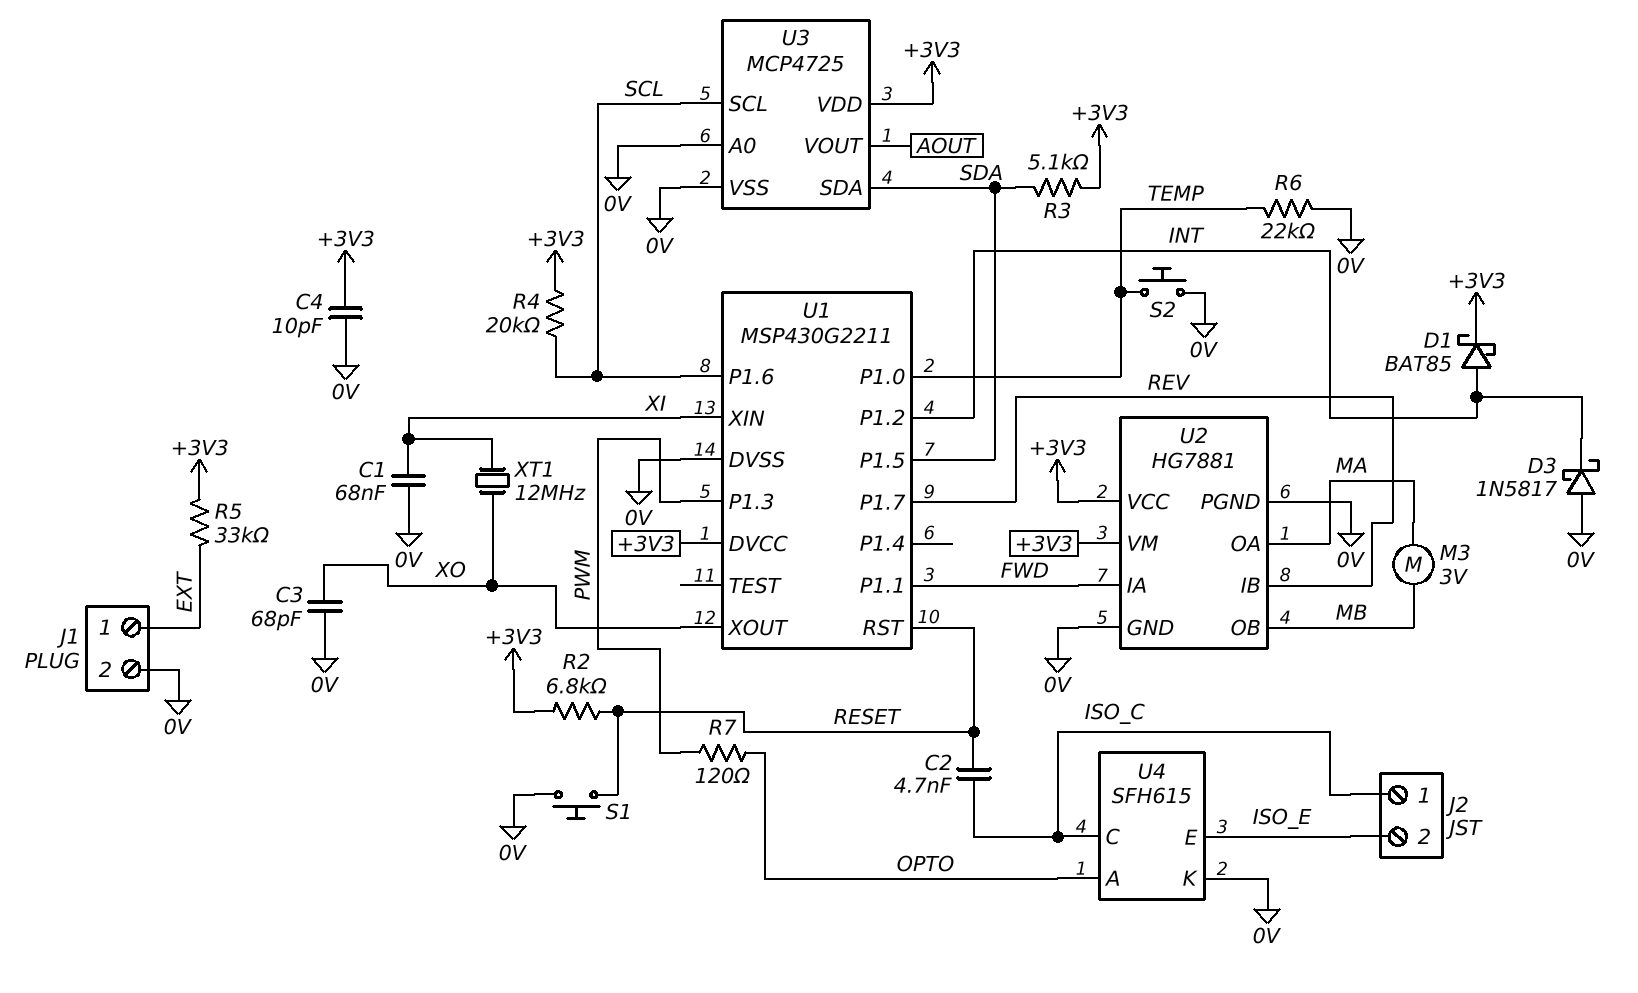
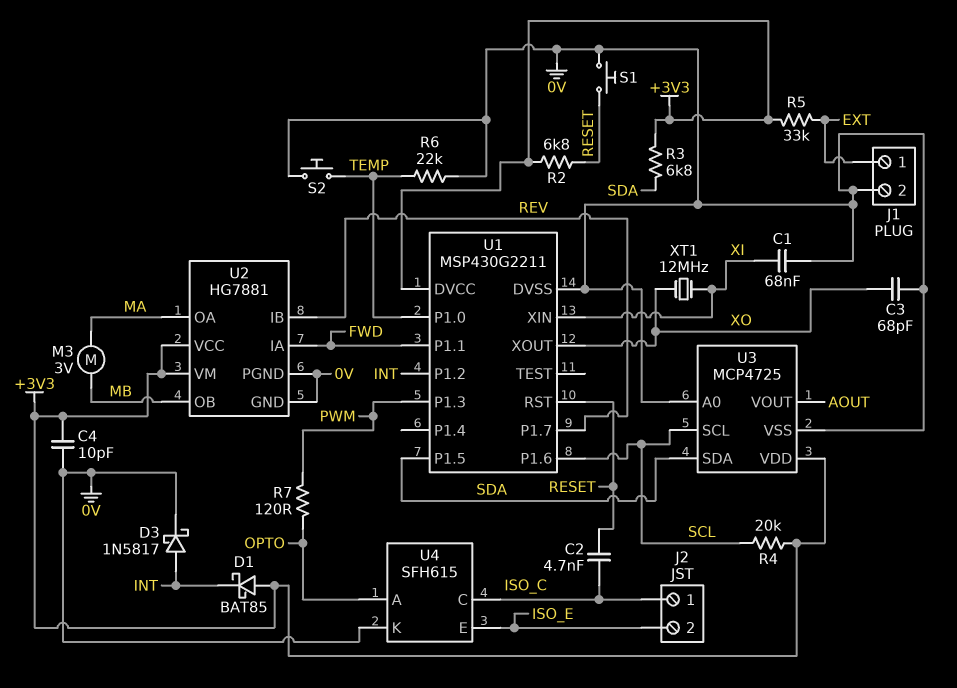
D1: schottky BAT85 (A INT, K +3V3) -> schottky BAT85 (A +3V3, K INT)
D3: schottky 1N5817 (A 0V, K INT) -> schottky 1N5817 (A INT, K 0V)
R3: 5.1k (+3V3, SDA) -> 6.8k (+3V3, SDA)

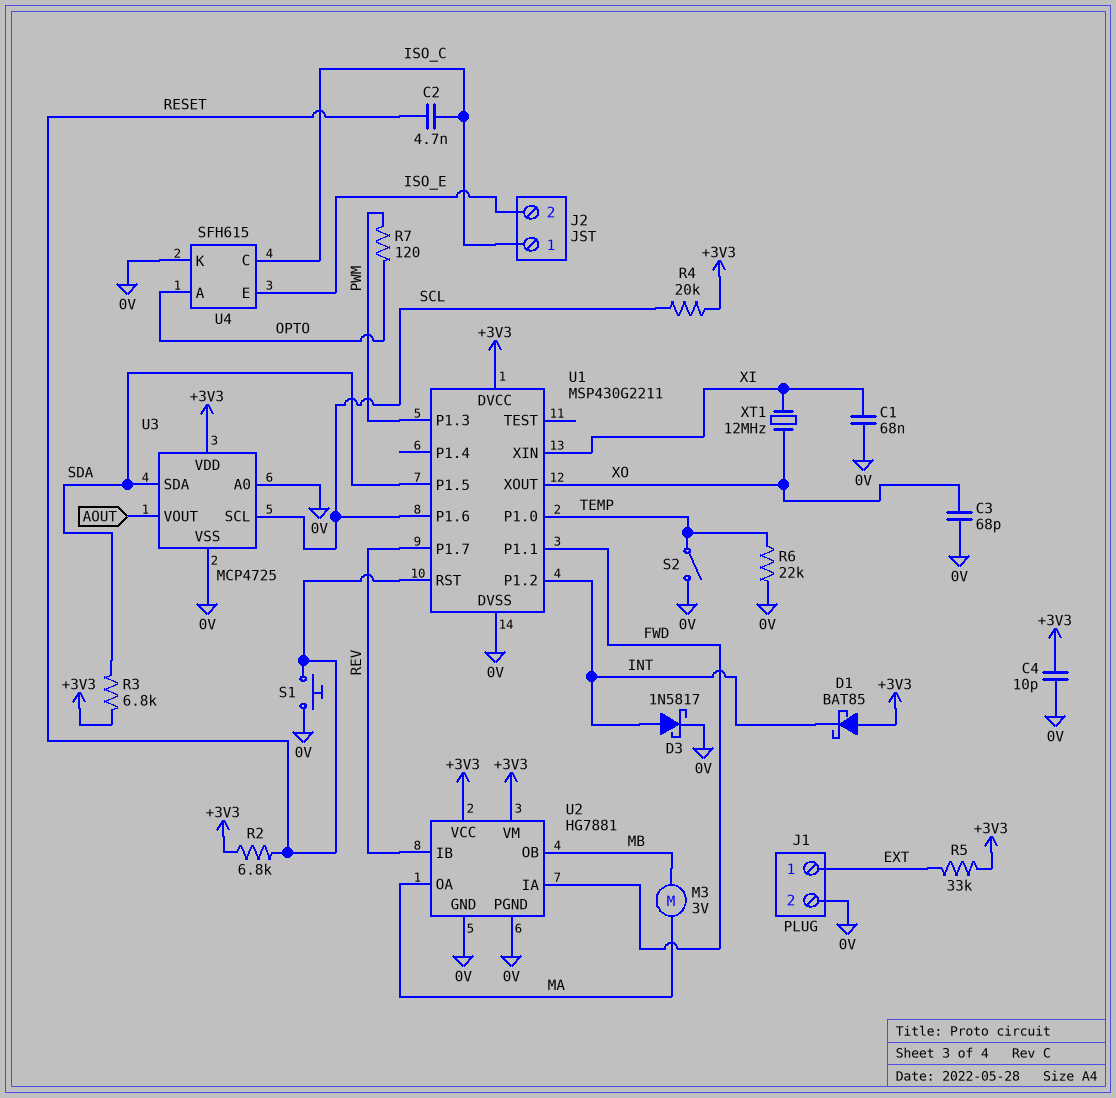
S2: button (0V, TEMP) -> switch (0V, TEMP)

